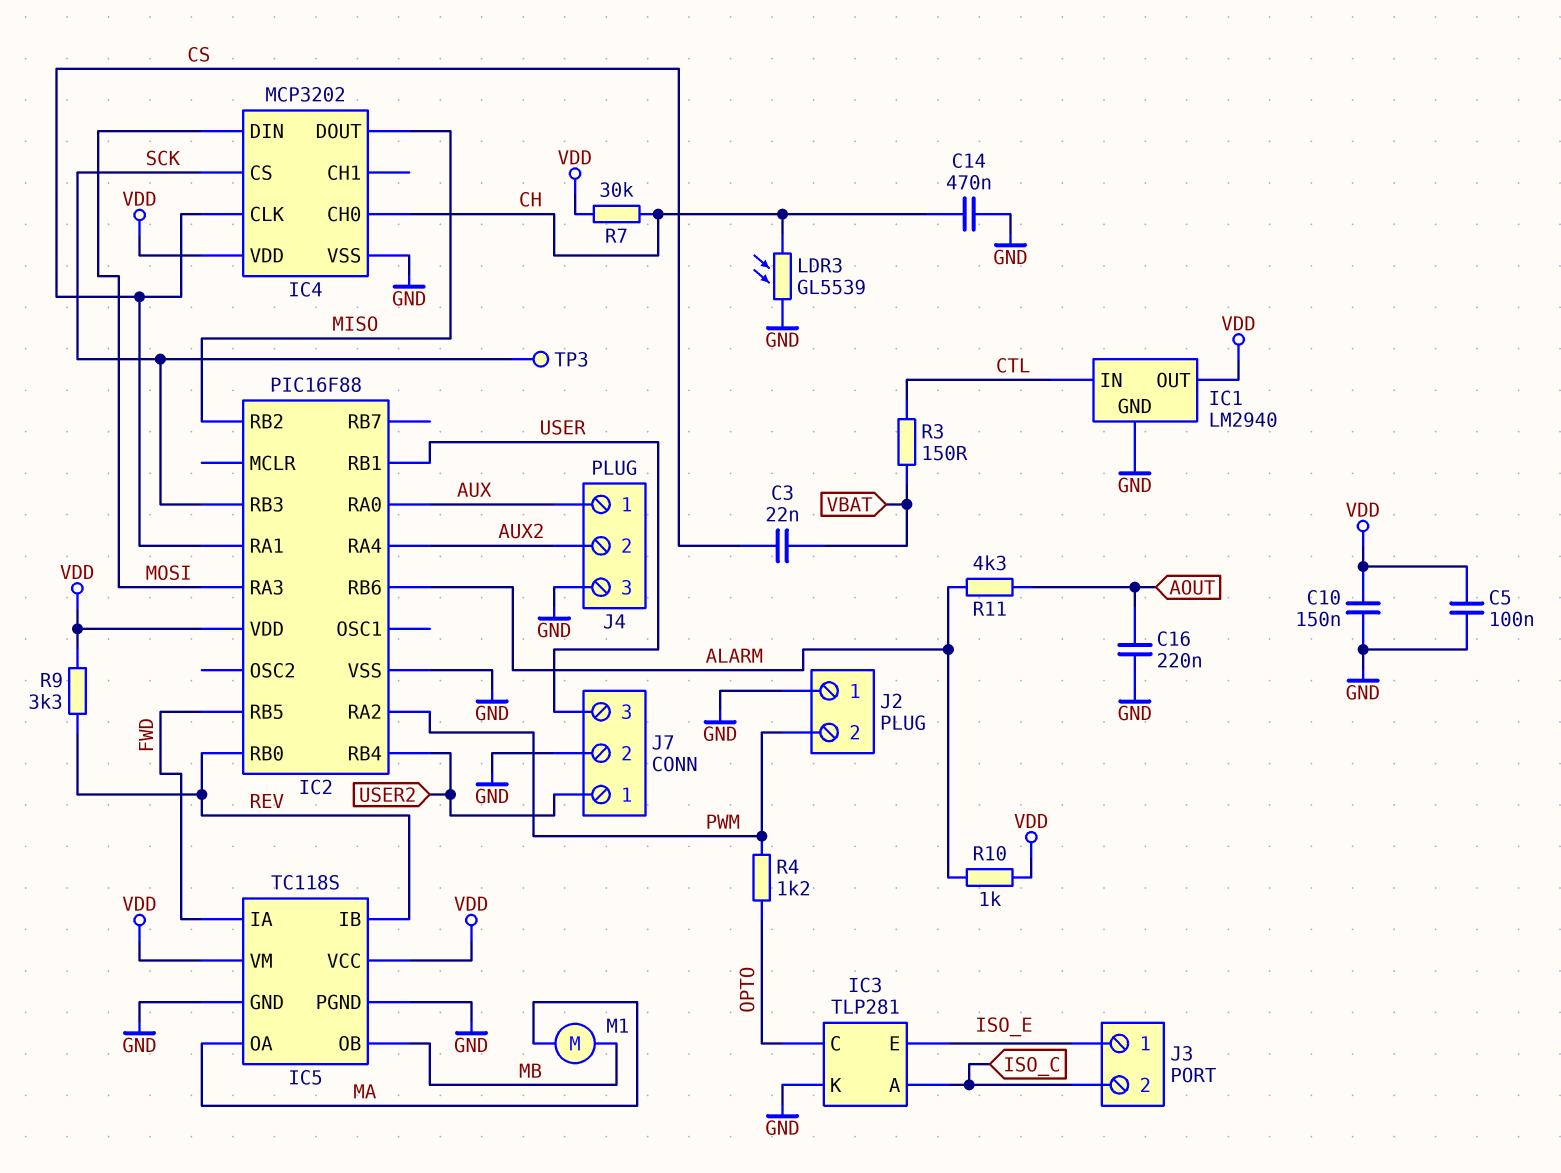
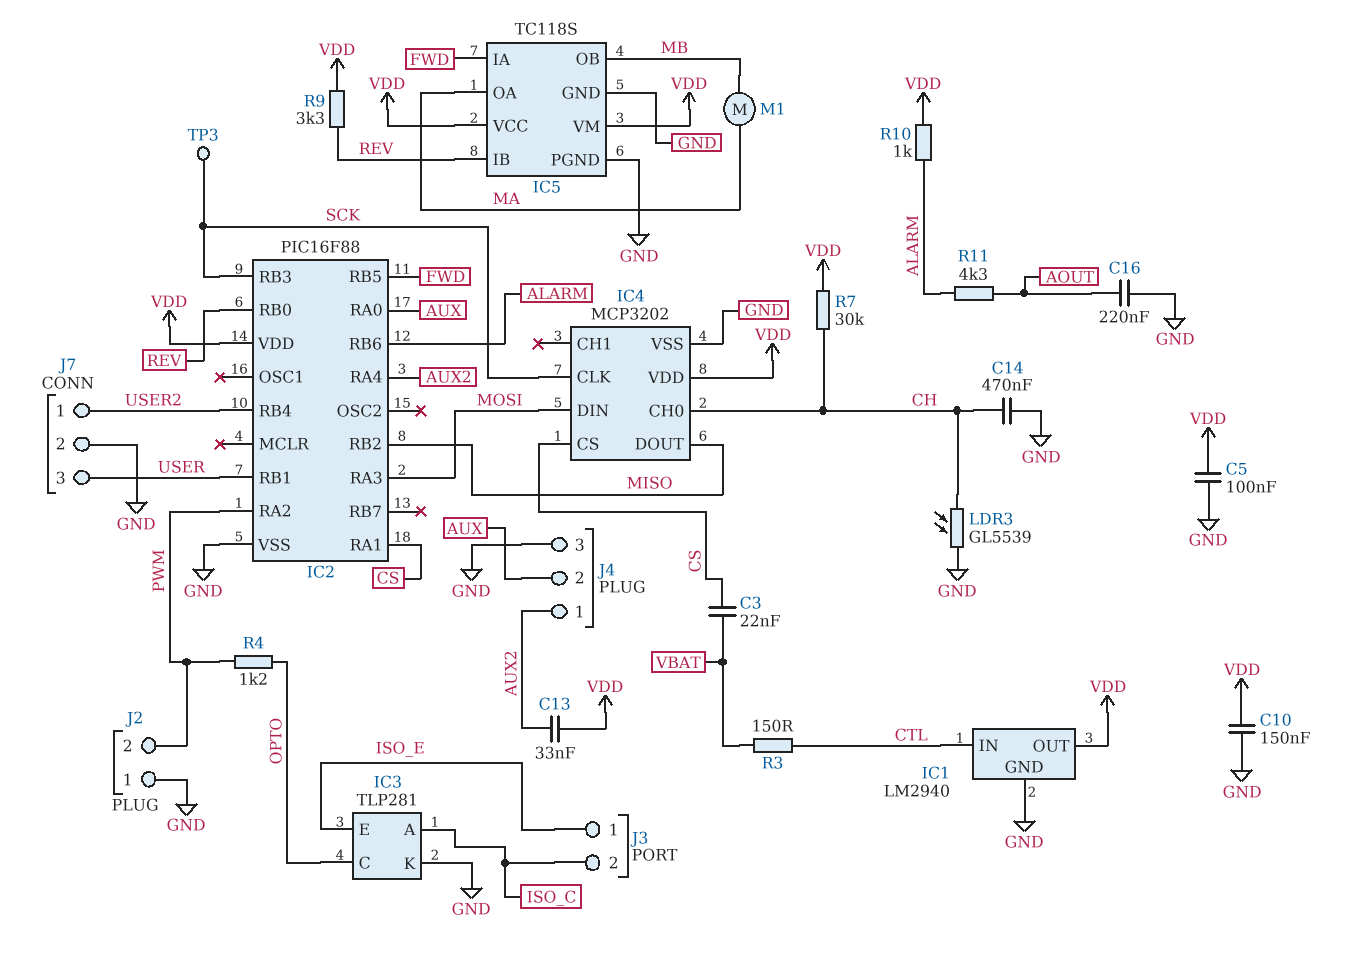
C13: none -> 33nF (AUX2, VDD)
IC4 pin CLK: CS -> SCK
IC4 pin CS: SCK -> CS
J4 pin 1: AUX -> AUX2
J4 pin 2: AUX2 -> AUX

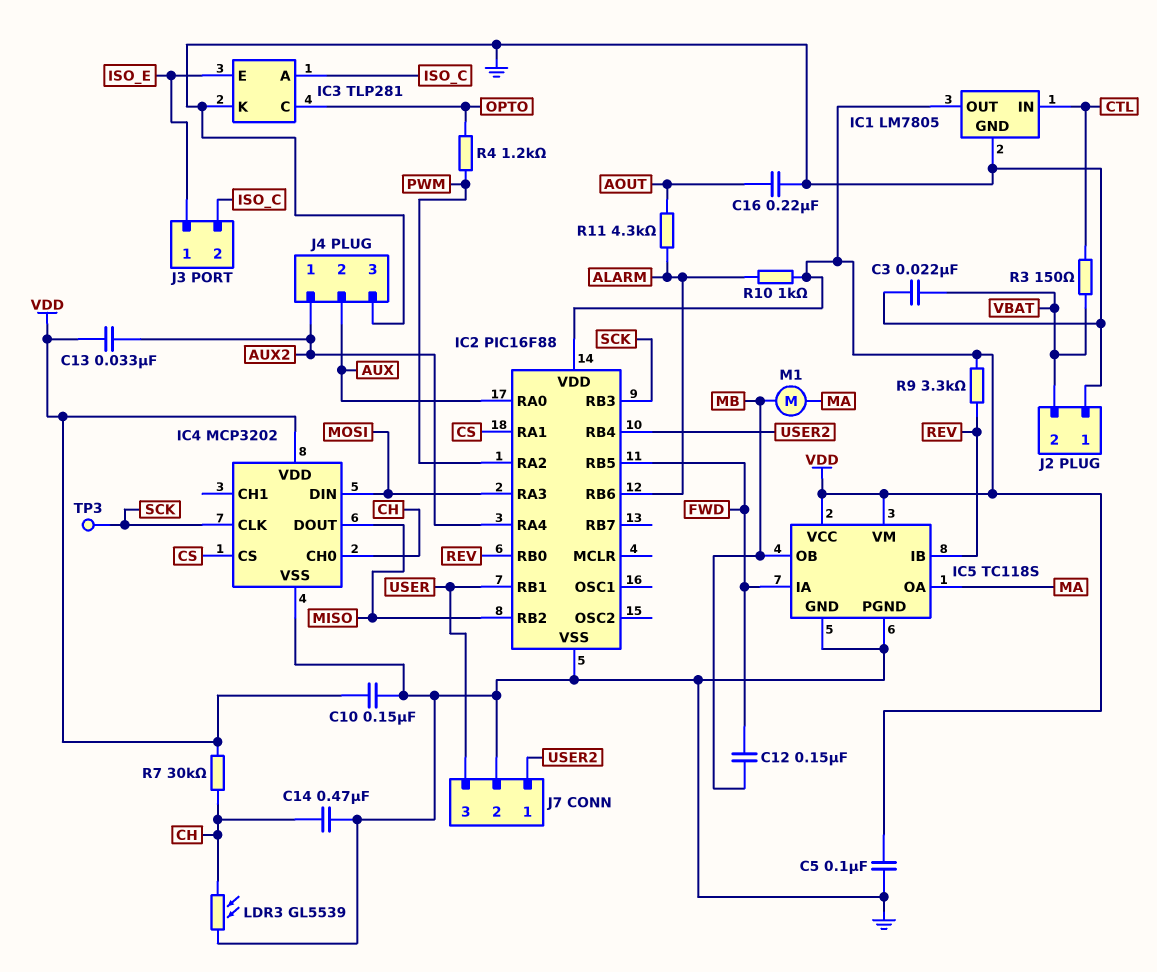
C3: 22nF (CS, VBAT) -> 22nF (GND, VBAT)
C12: none -> 150nF (FWD, MB)
IC1: LM2940 -> LM7805
J2 pin 2: PWM -> VBAT

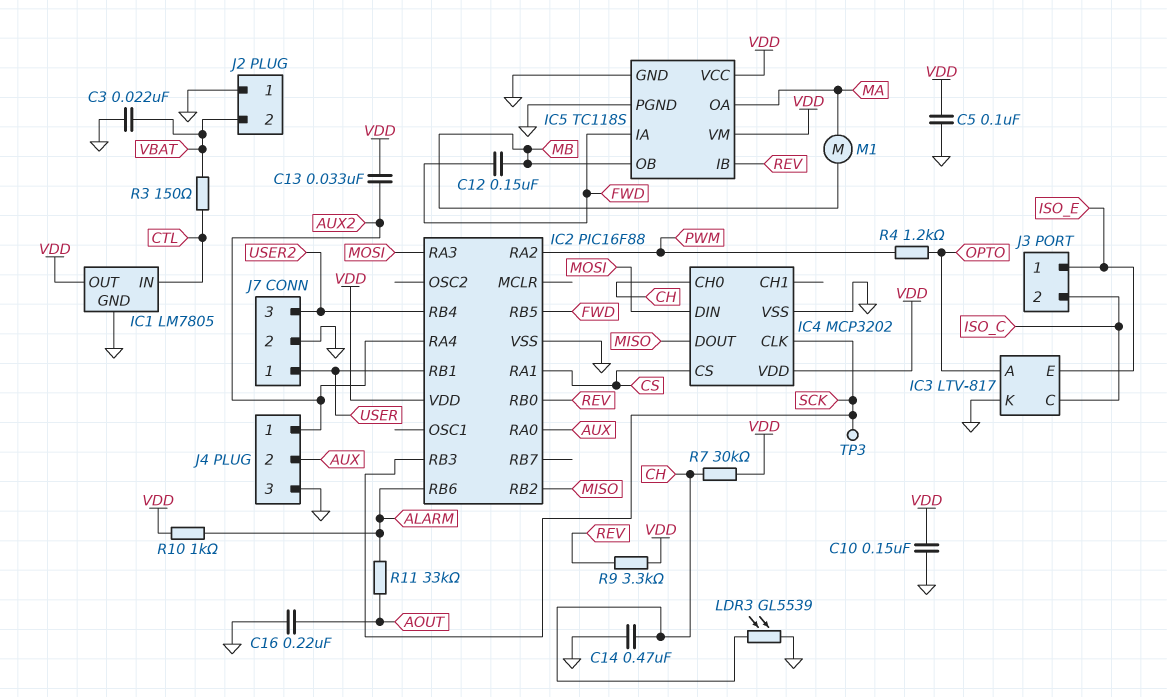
IC3: TLP281 -> LTV-817
IC3 pin A: ISO_C -> OPTO
IC3 pin C: OPTO -> ISO_C
J7 pin 1: USER2 -> USER
J7 pin 3: USER -> USER2
R11: 4.3k (ALARM, AOUT) -> 33k (ALARM, AOUT)

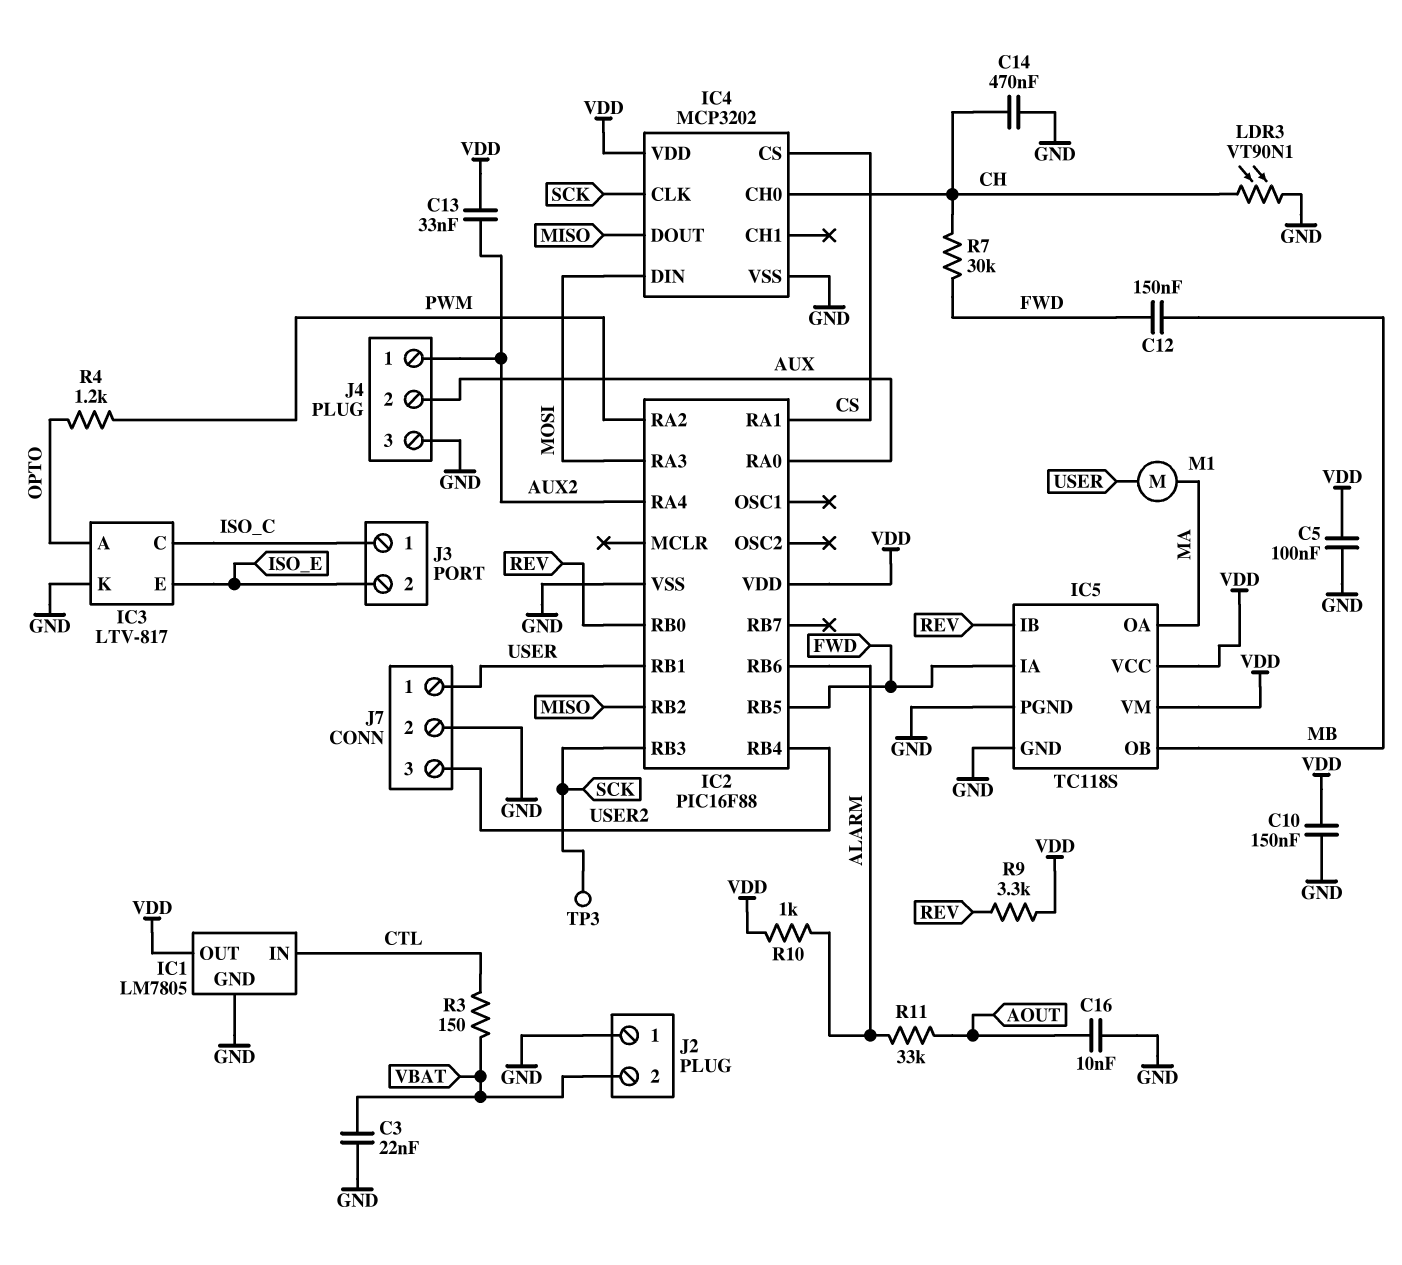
C16: 220nF (AOUT, GND) -> 10nF (AOUT, GND)
J3 pin 1: ISO_E -> ISO_C
J3 pin 2: ISO_C -> ISO_E
LDR3: GL5539 (CH, GND) -> VT90N1 (CH, GND)
M1: motor (MA, MB) -> motor (MA, USER)
R7: 30k (CH, VDD) -> 30k (CH, FWD)

